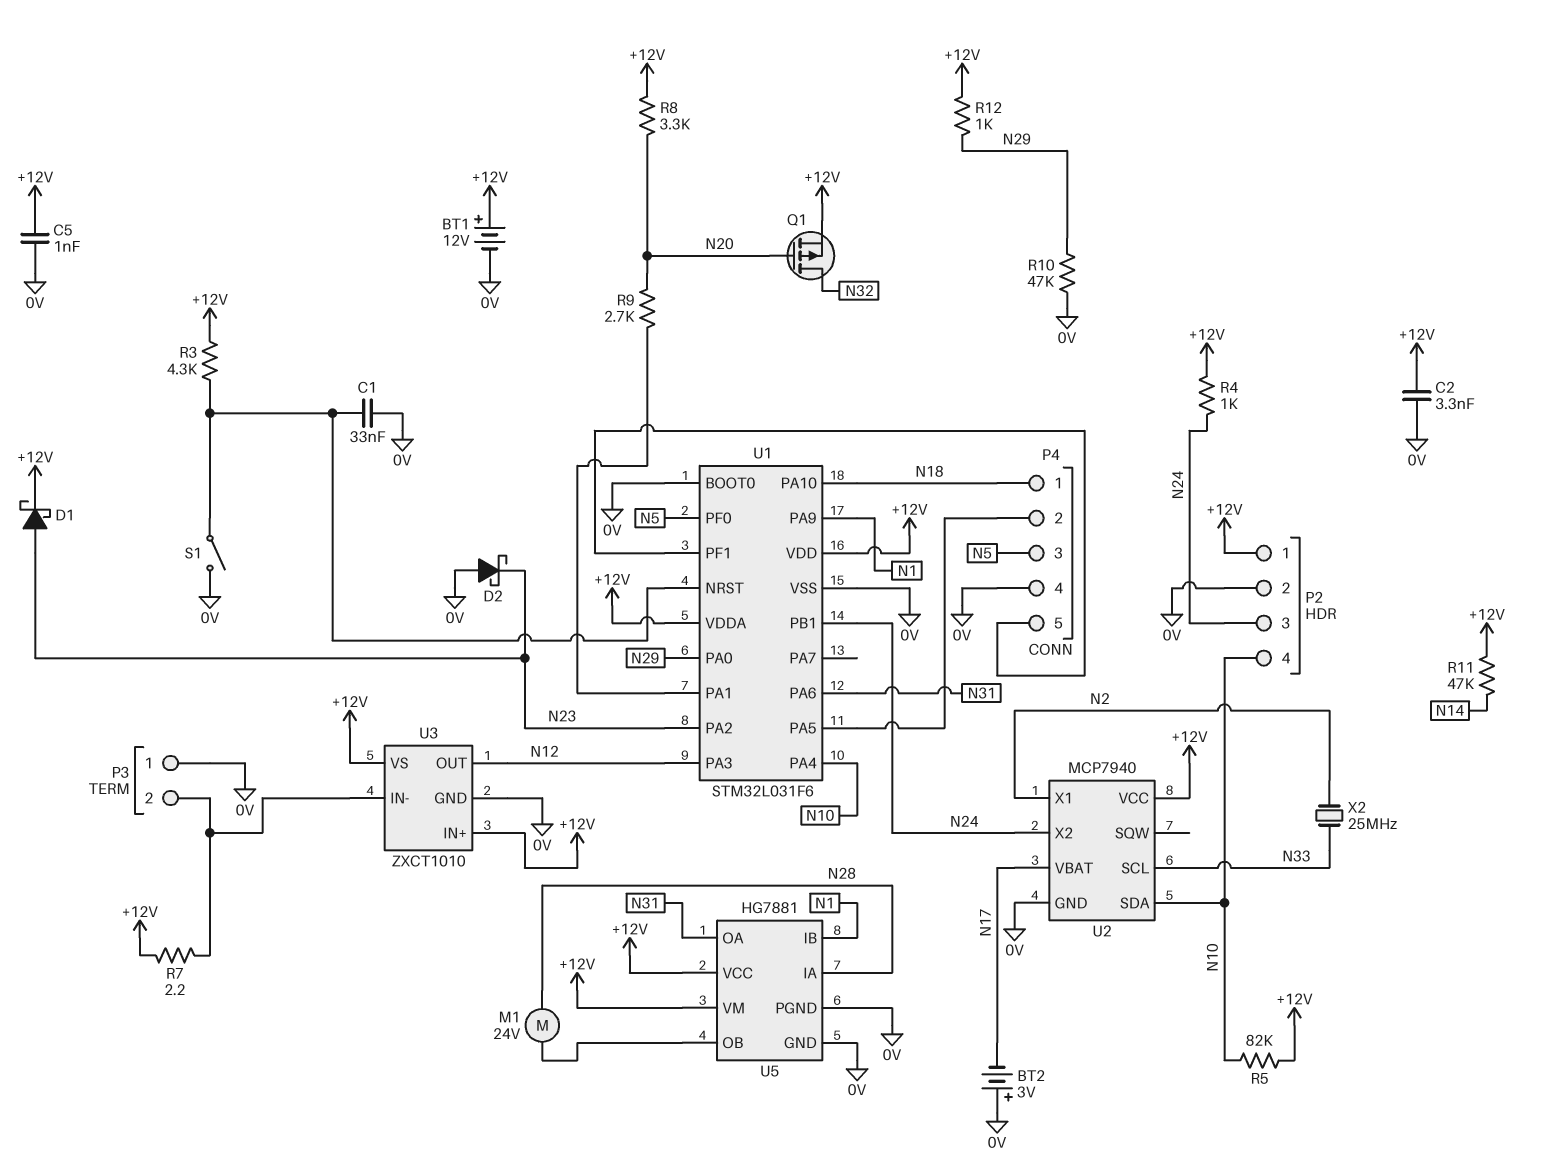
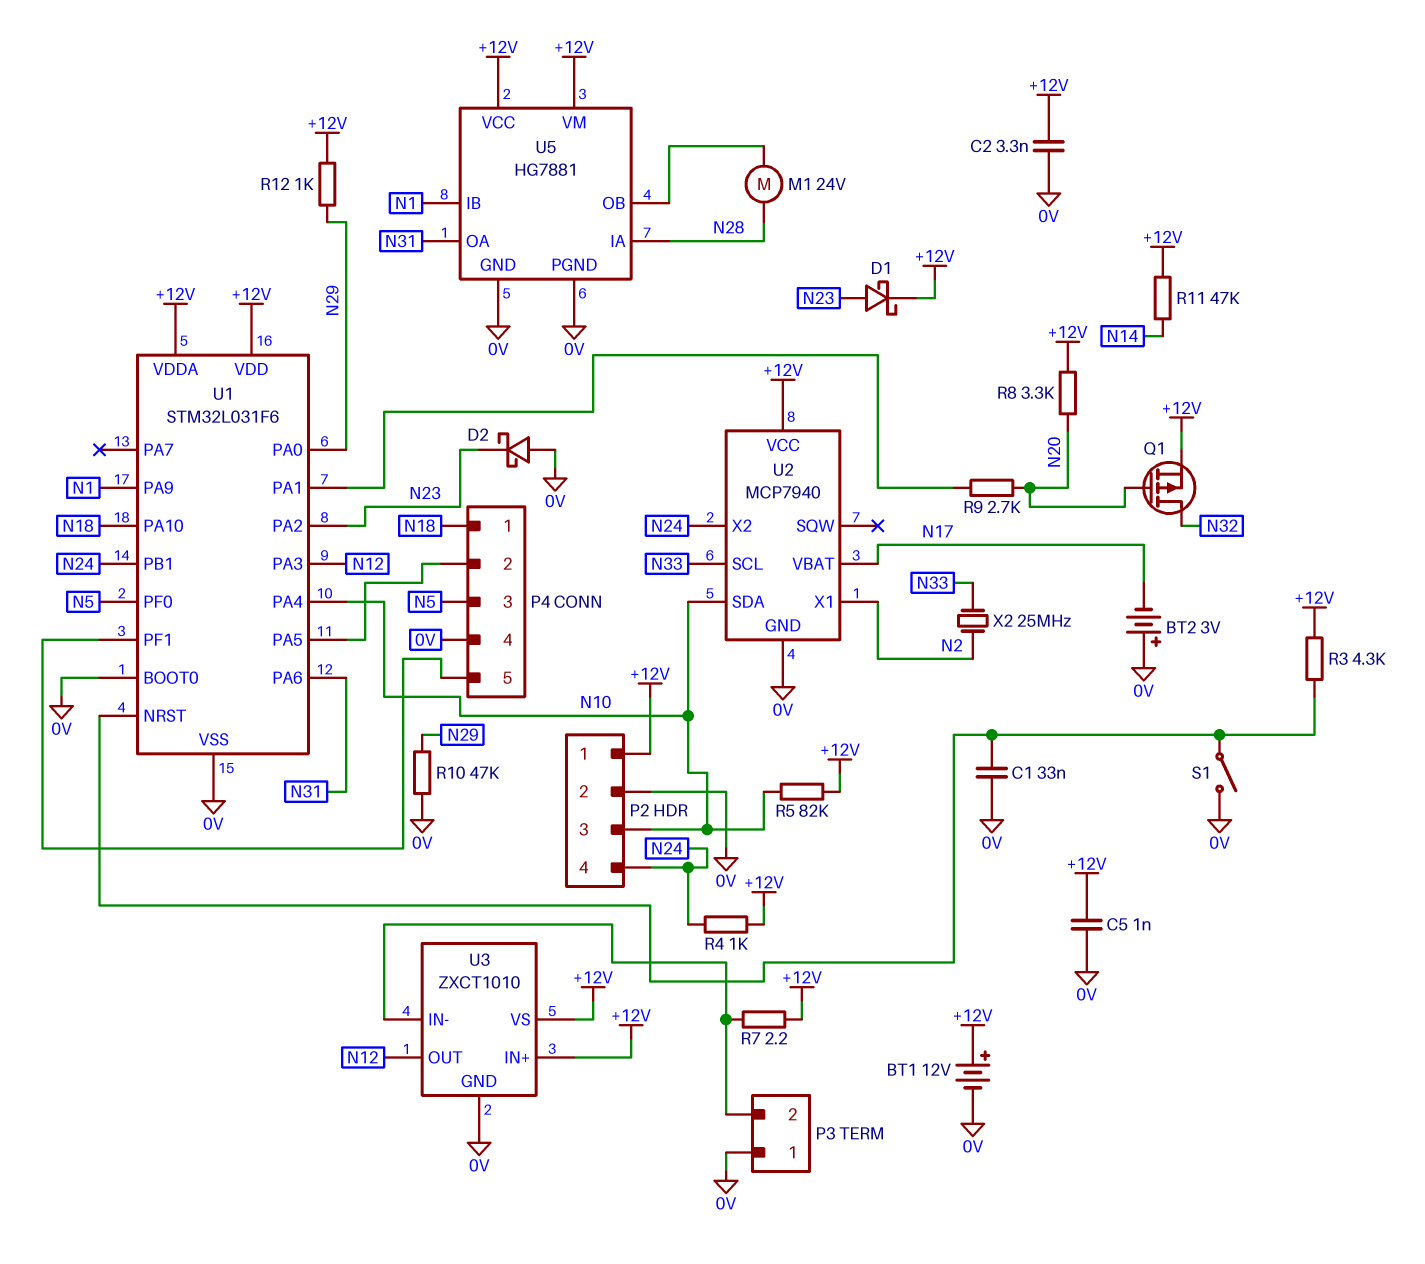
P2 pin 3: N24 -> N10
P2 pin 4: N10 -> N24

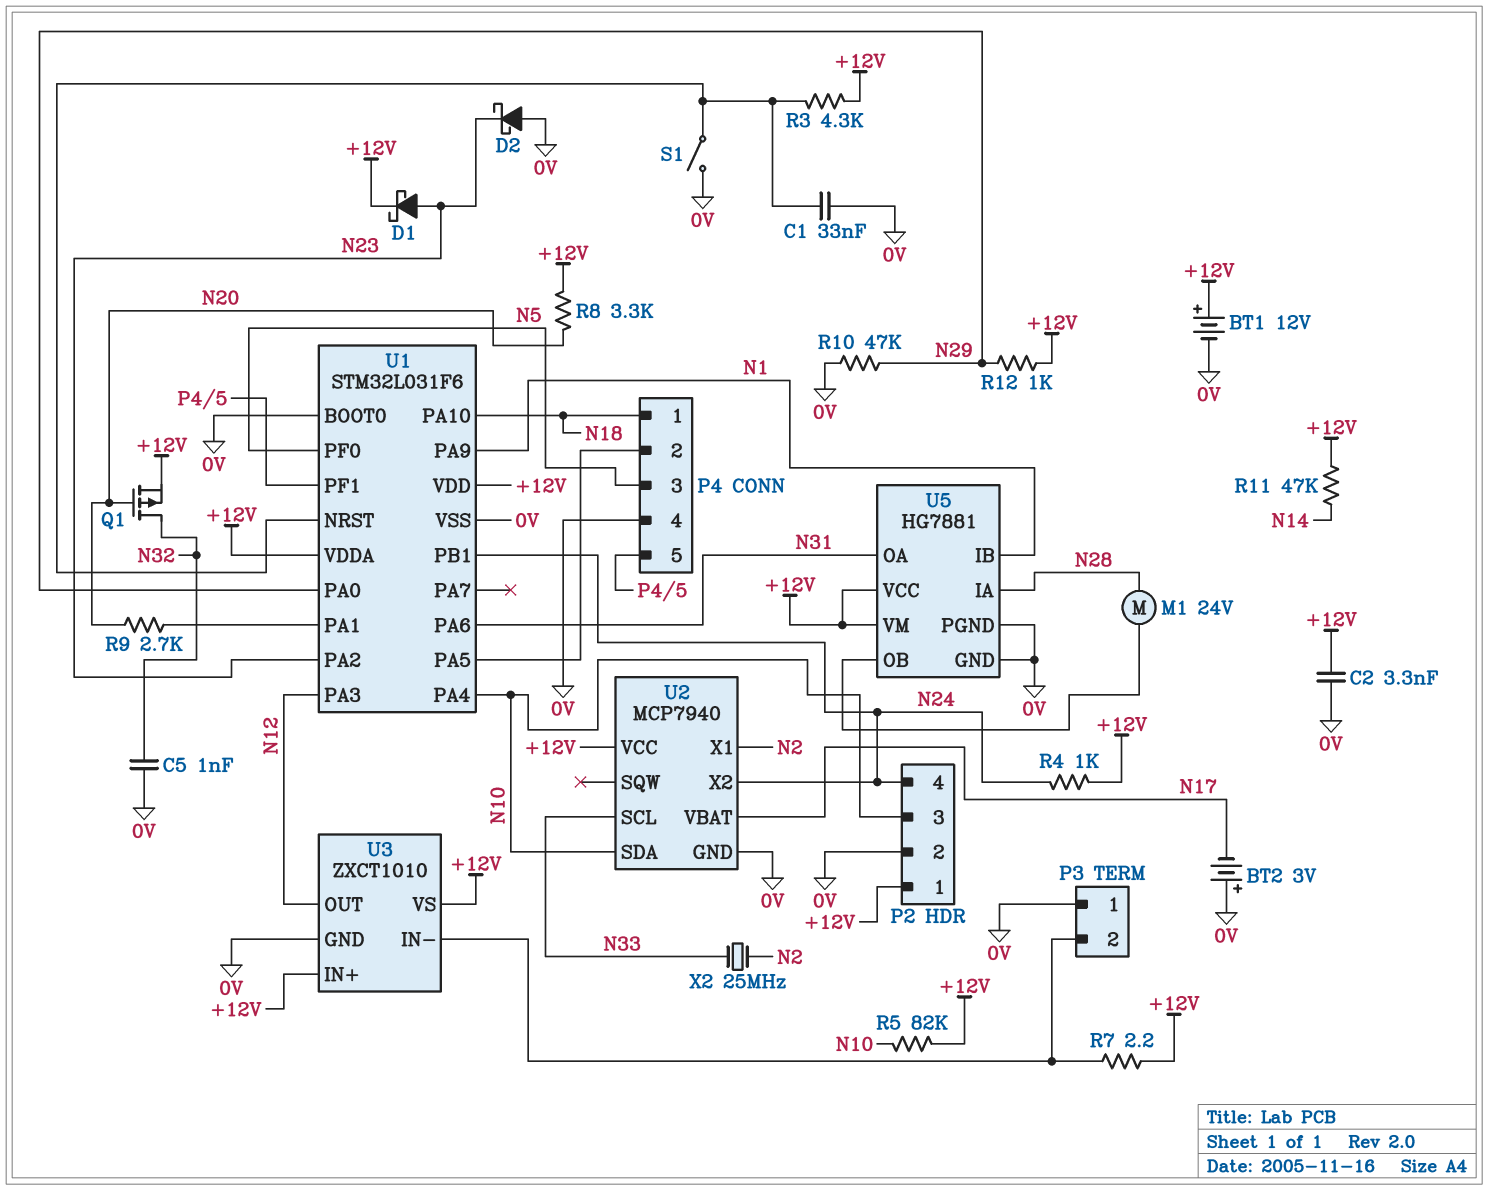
C5: 1nF (+12V, 0V) -> 1nF (0V, N32)

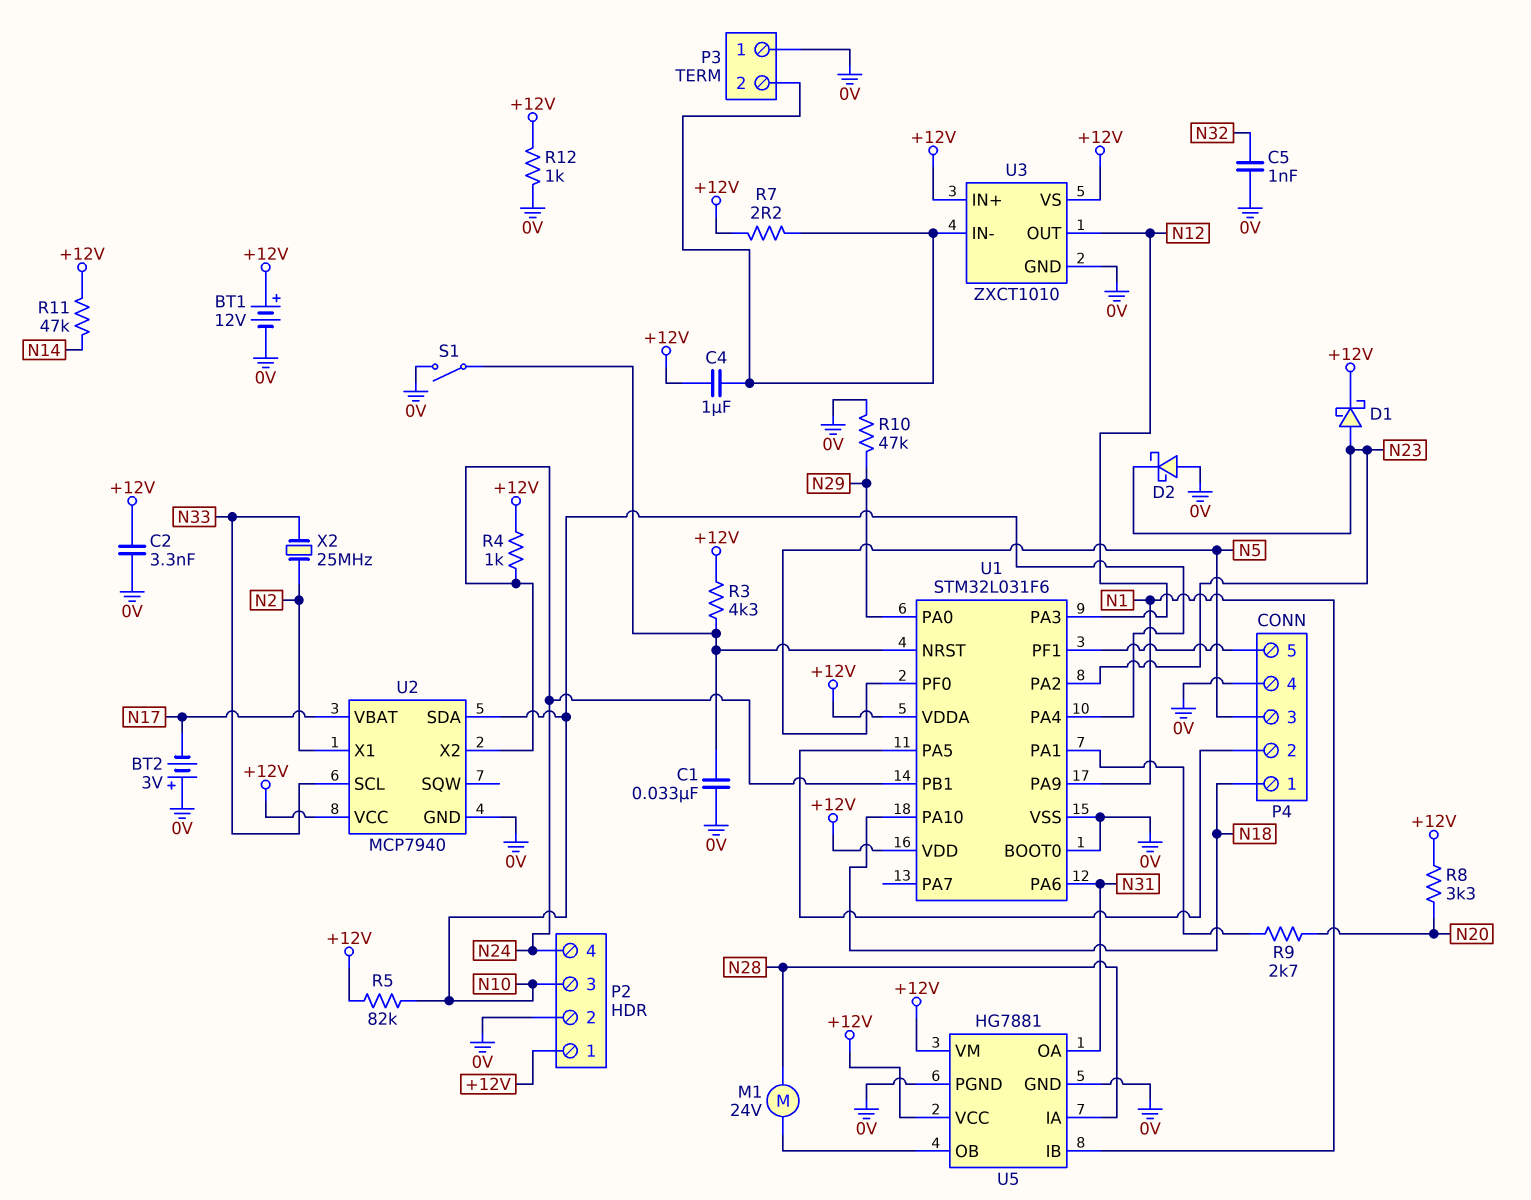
C4: none -> 1uF (+12V, P3/2)
Q1: PMOS (G N20, D N32, S +12V) -> none
R12: 1k (+12V, N29) -> 1k (+12V, 0V)

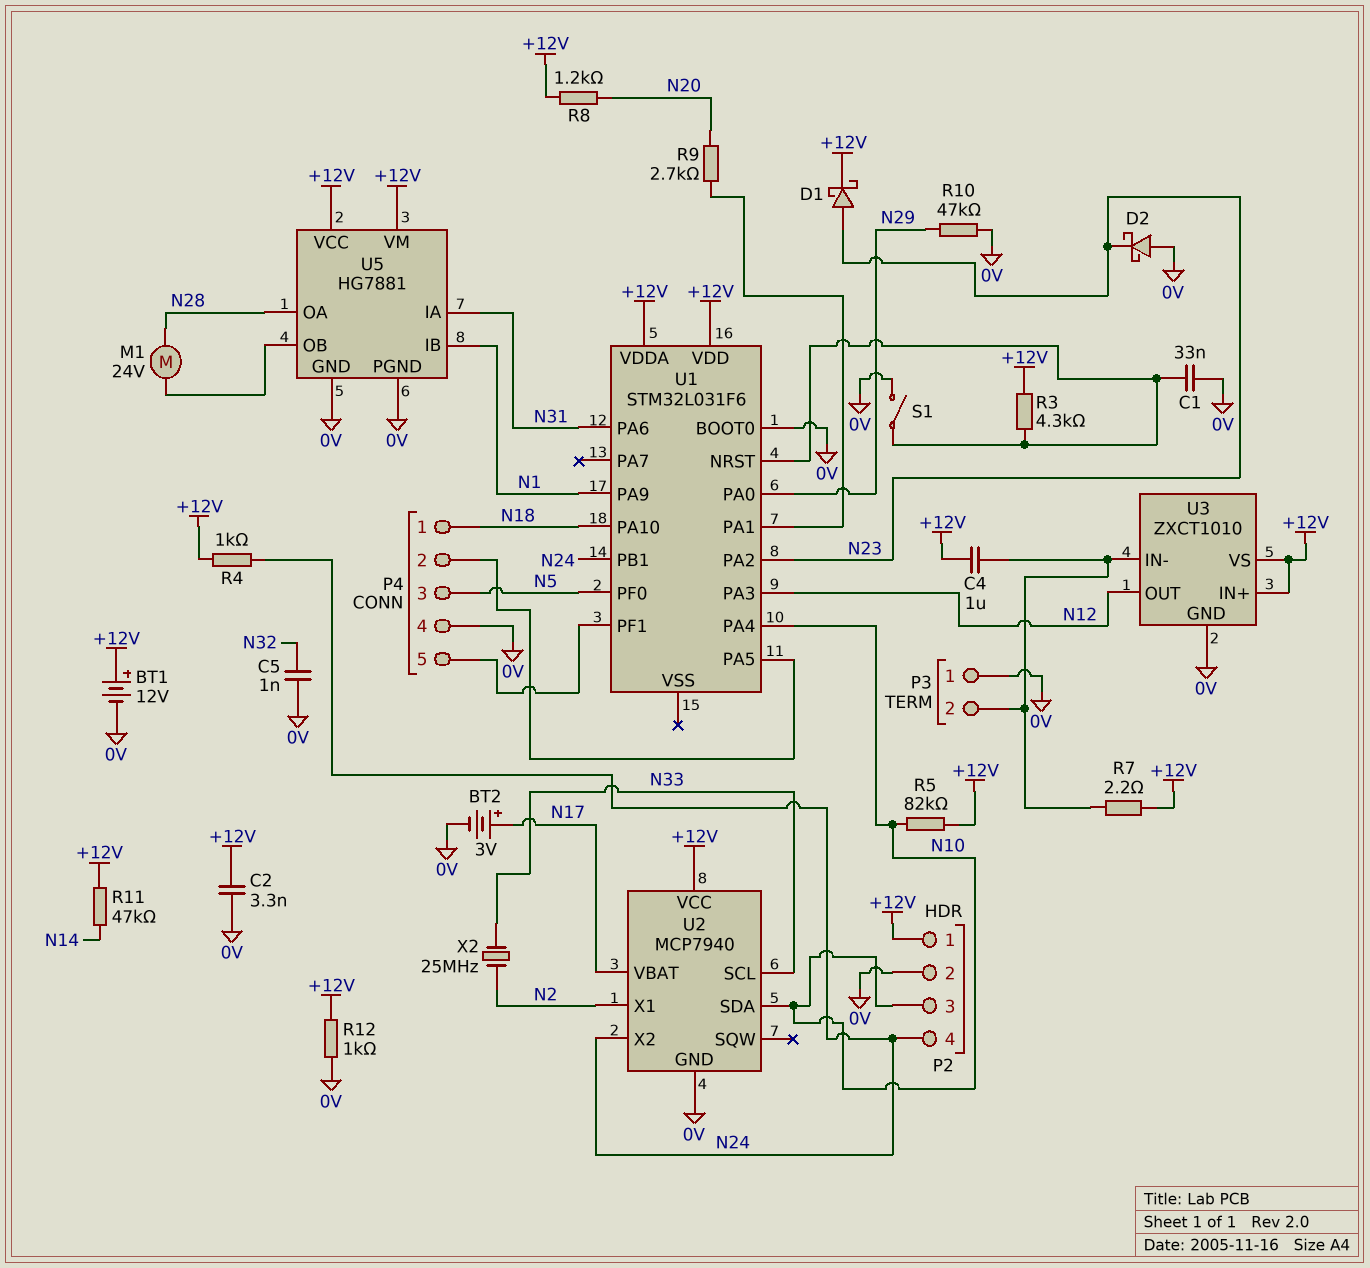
BT2: 3V (plus 0V, minus N17) -> 3V (plus N17, minus 0V)
R8: 3.3k (+12V, N20) -> 1.2k (+12V, N20)
U1 pin VSS: 0V -> none
U5 pin IA: N28 -> N31
U5 pin OA: N31 -> N28

